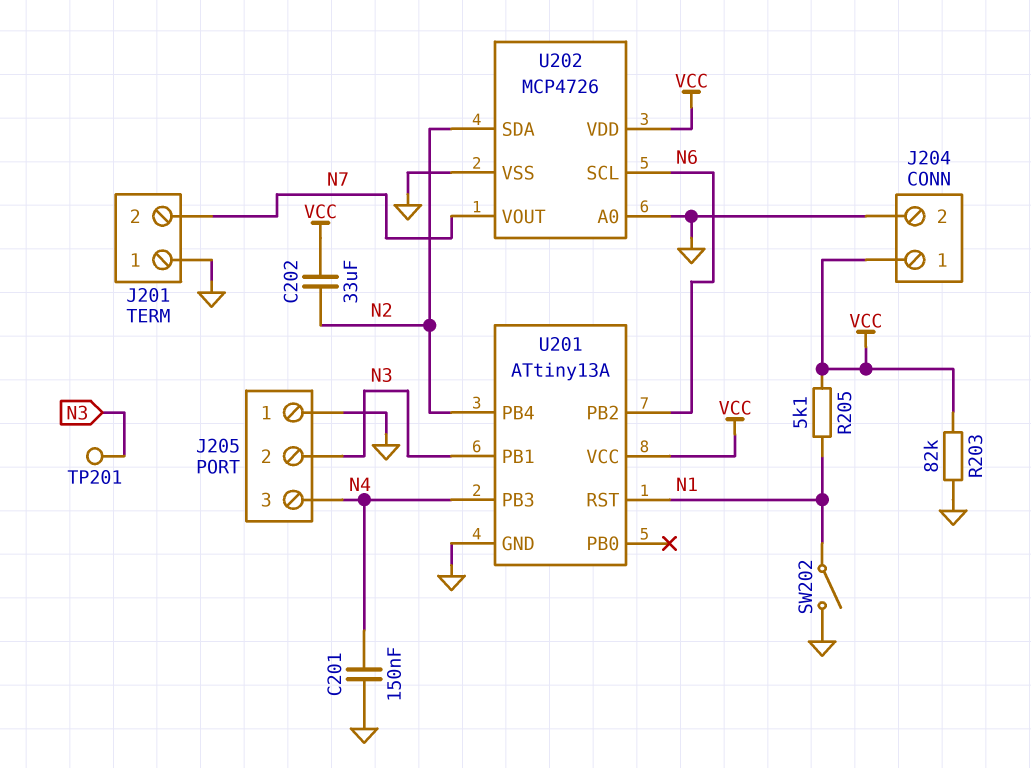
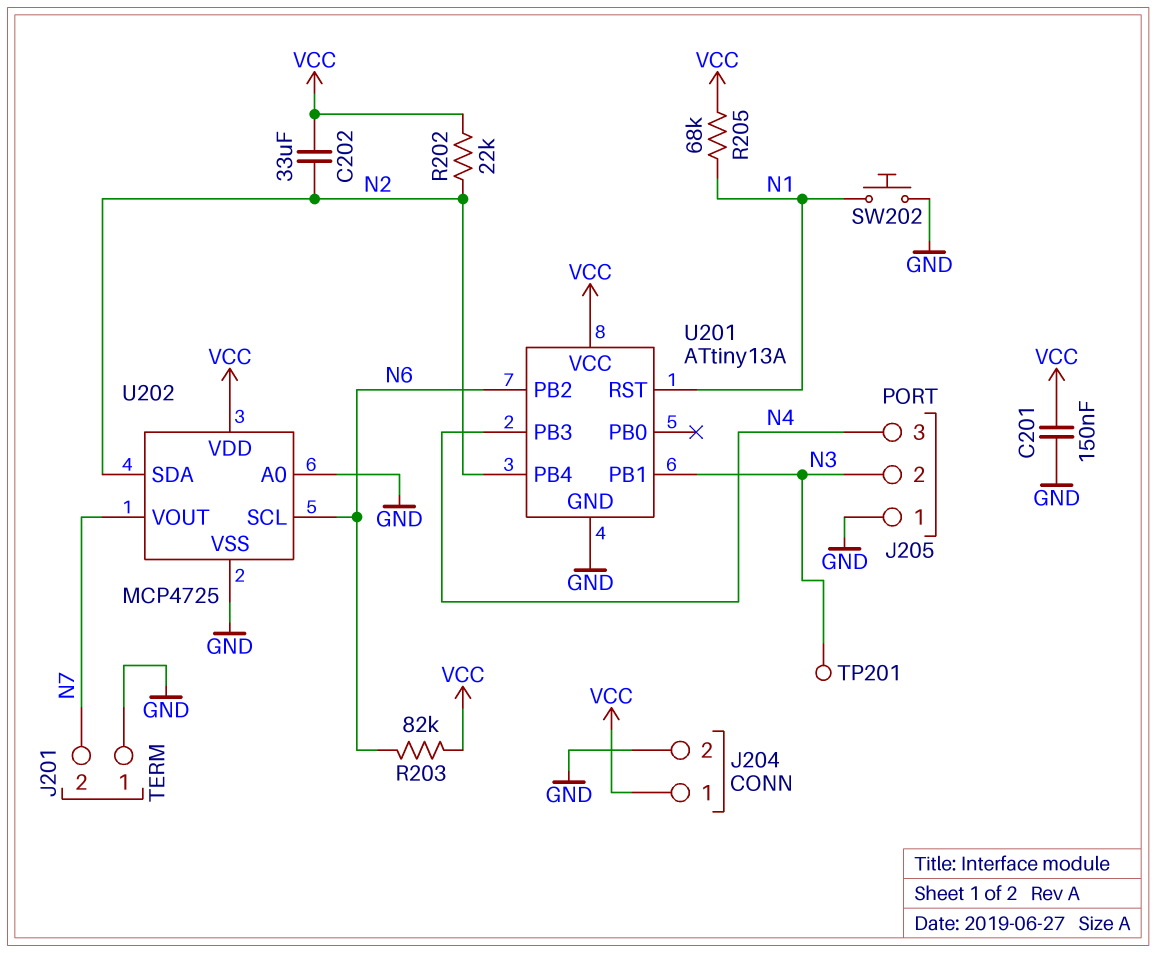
C201: 150nF (GND, N4) -> 150nF (GND, VCC)
R202: none -> 22k (N2, VCC)
R203: 82k (GND, VCC) -> 82k (N6, VCC)
R205: 5.1k (N1, VCC) -> 68k (N1, VCC)
SW202: switch (GND, N1) -> button (GND, N1)
U202: MCP4726 -> MCP4725

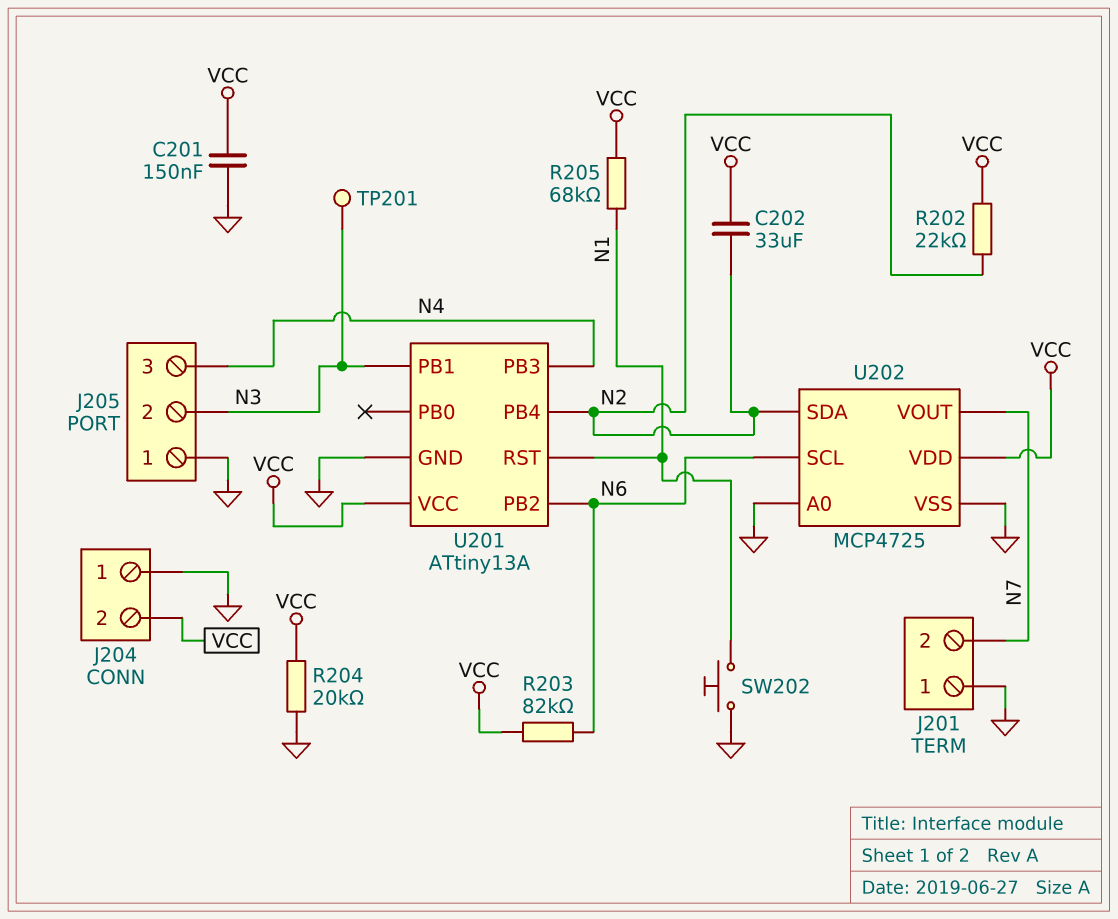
J204 pin 1: VCC -> GND
J204 pin 2: GND -> VCC
R204: none -> 20k (GND, VCC)

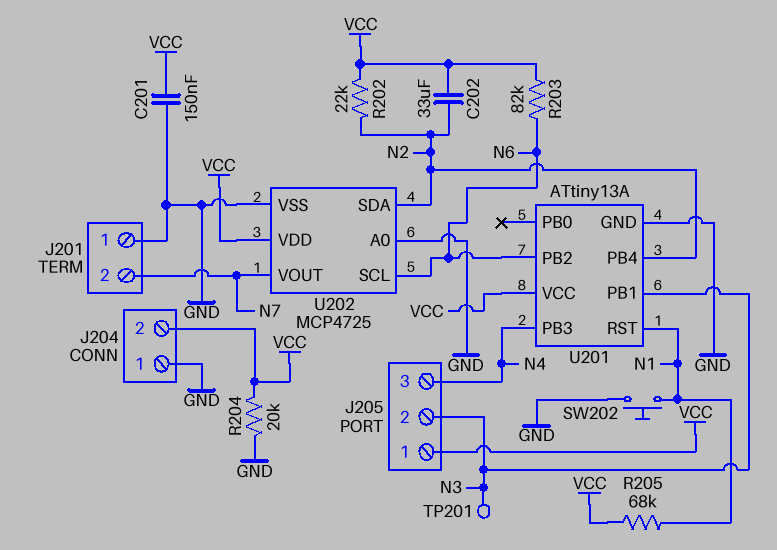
J205 pin 1: GND -> VCC

